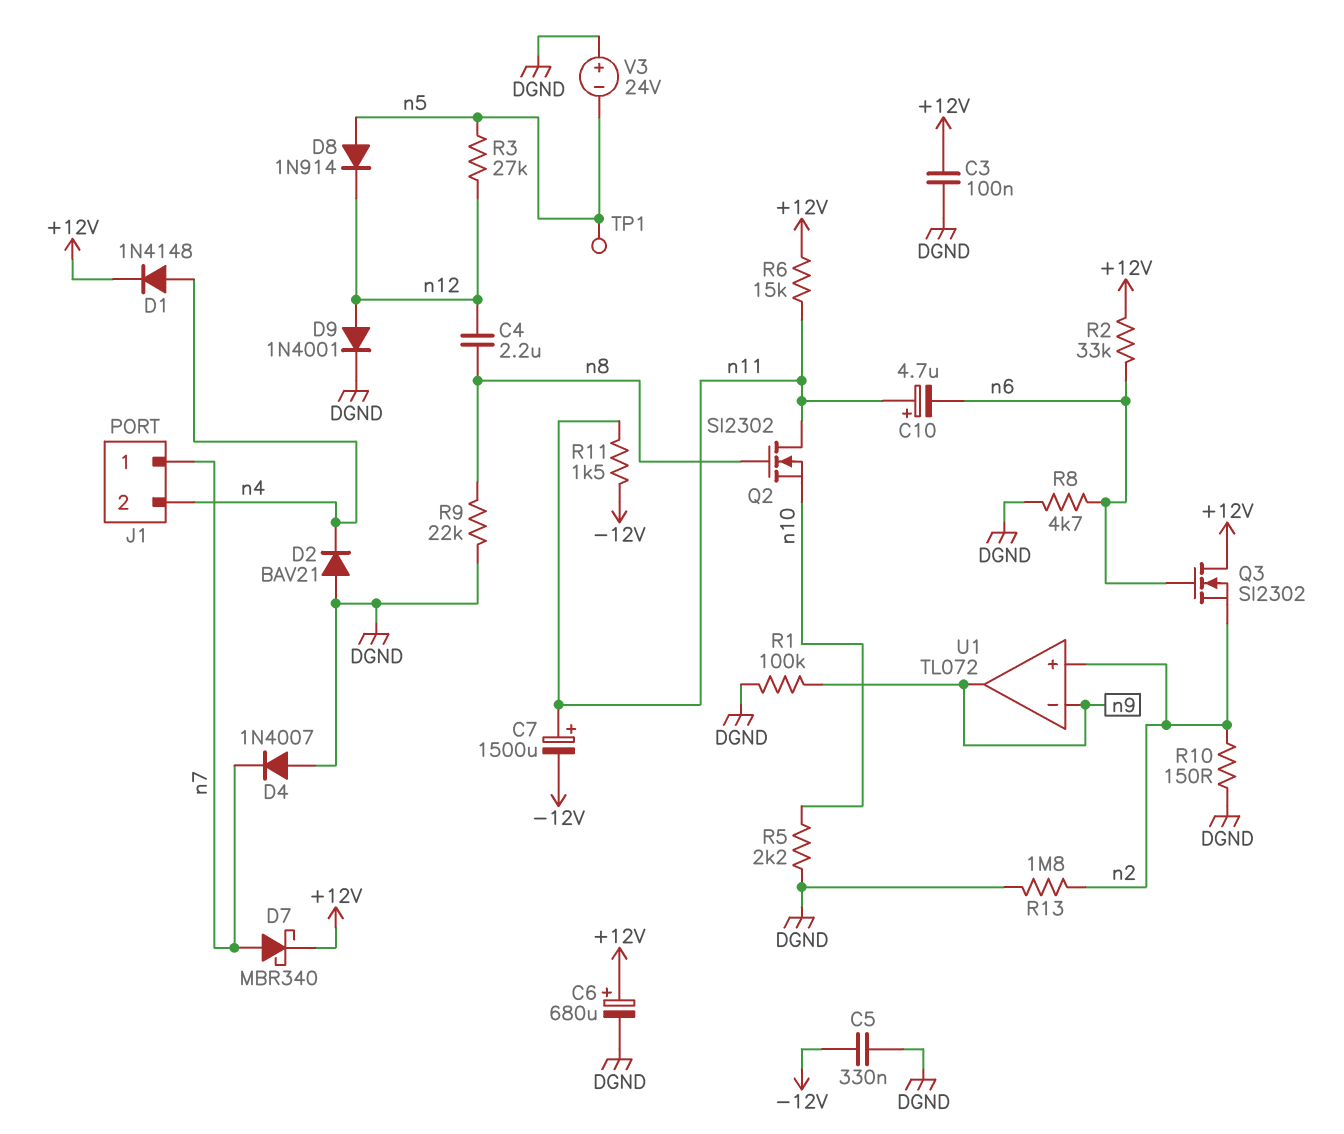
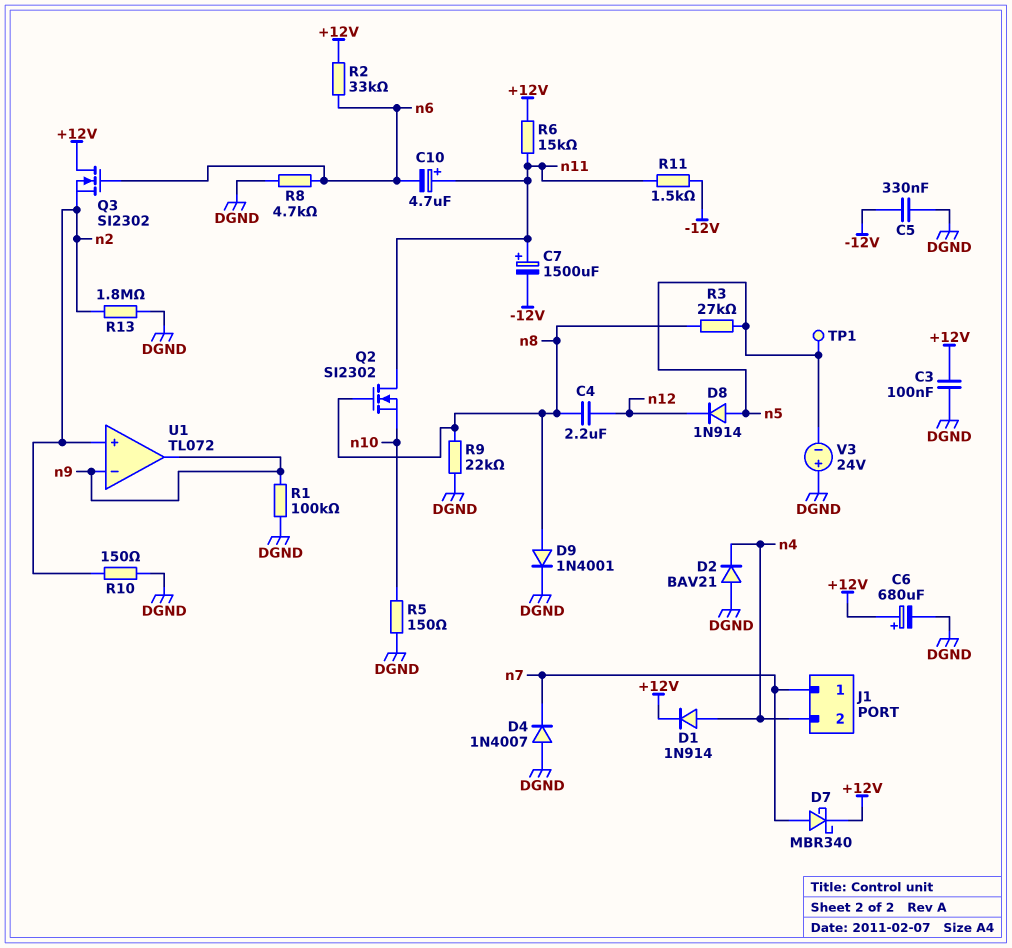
D1: diode 1N4148 (A n4, K +12V) -> diode 1N914 (A n4, K +12V)
D9: diode 1N4001 (A n12, K DGND) -> diode 1N4001 (A n8, K DGND)
R3: 27k (n5, n12) -> 27k (n5, n8)
R5: 2.2k (DGND, n10) -> 150 (DGND, n10)

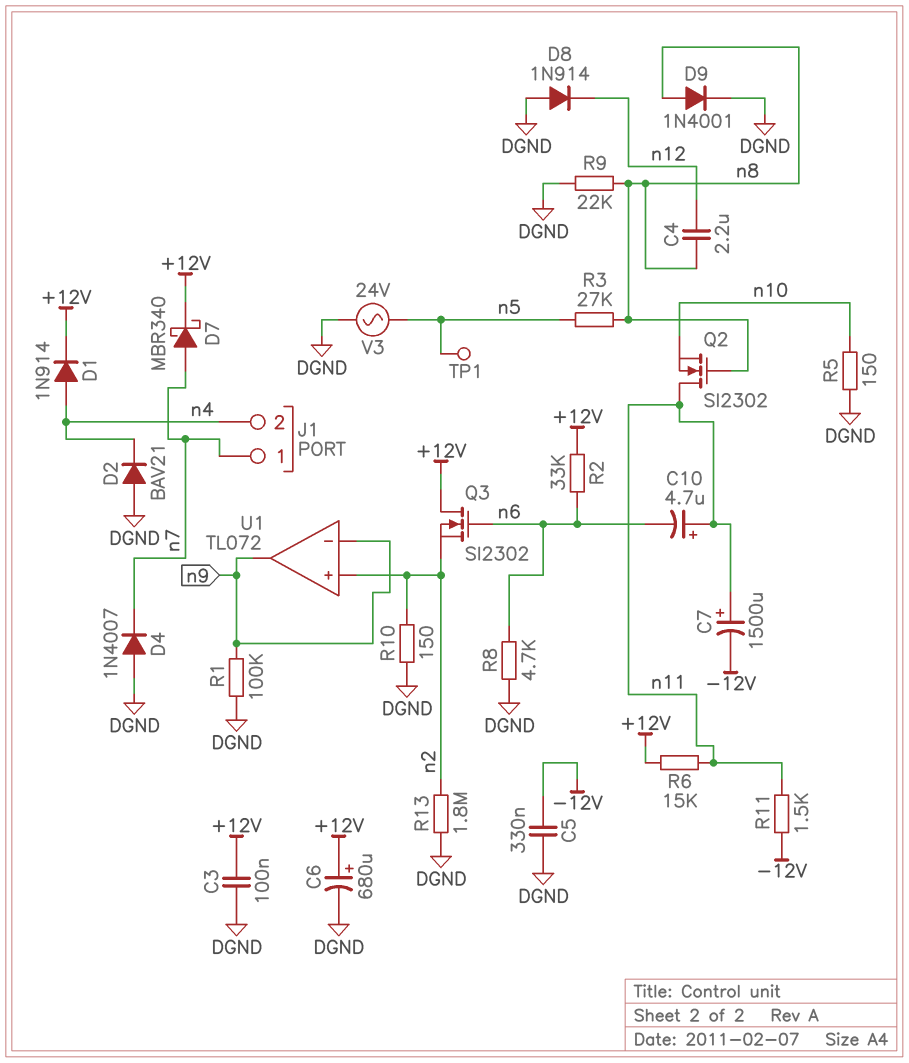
D8: diode 1N914 (A n5, K n12) -> diode 1N914 (A DGND, K n12)
V3: 24V (plus DGND, minus n5) -> AC 24V (DGND, n5)

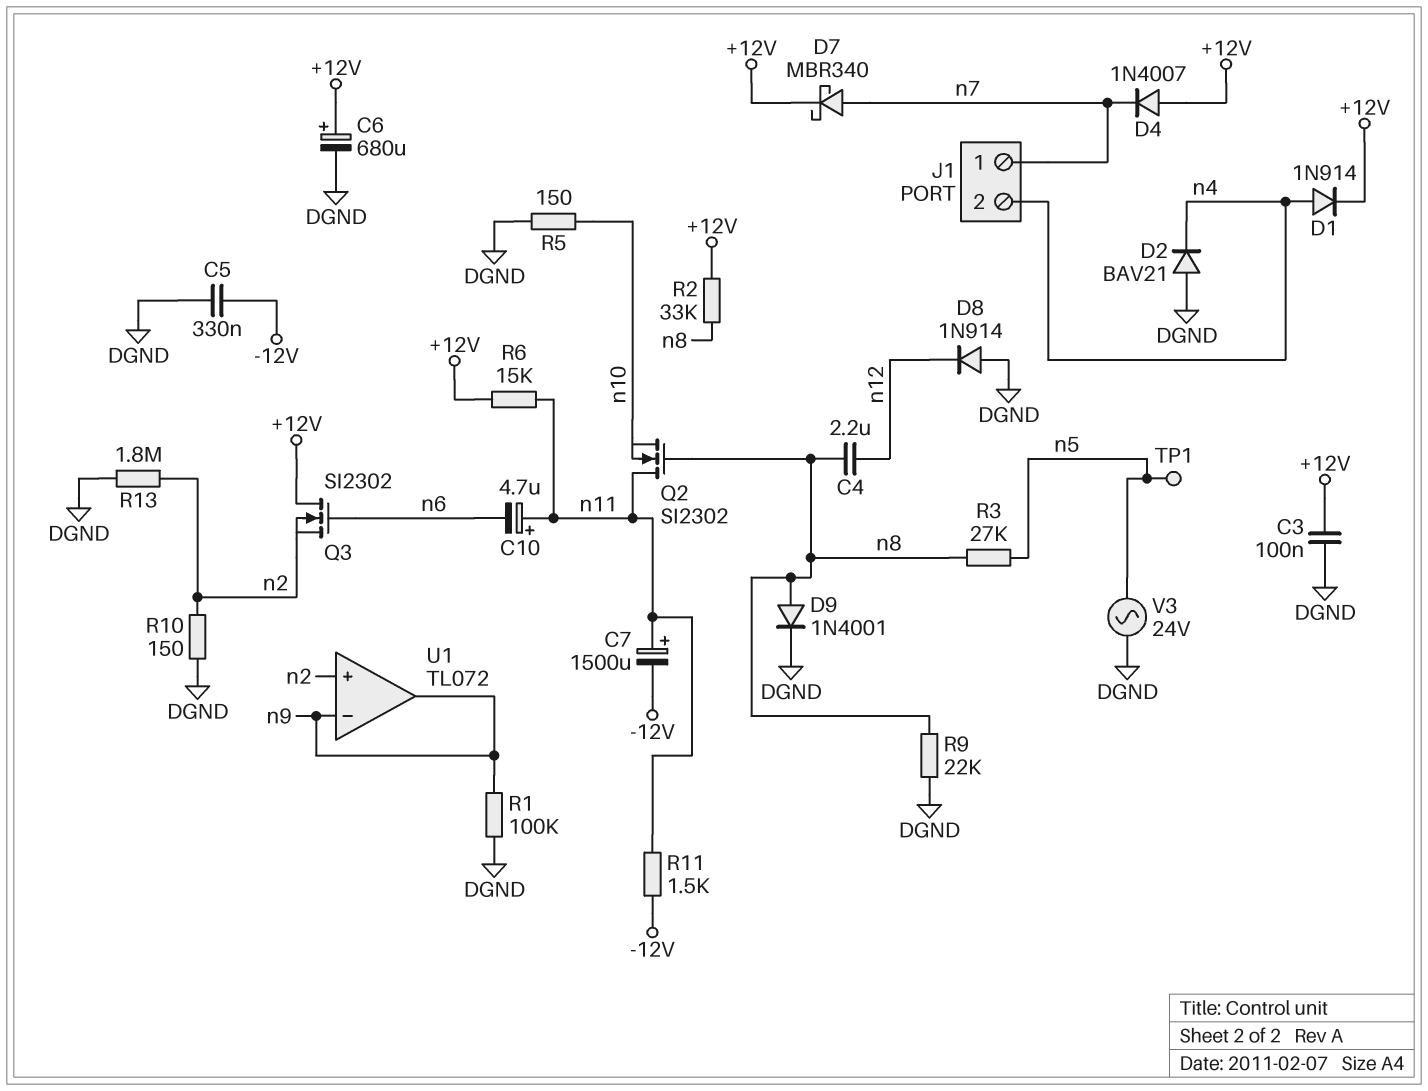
D4: diode 1N4007 (A DGND, K n7) -> diode 1N4007 (A +12V, K n7)
R2: 33k (+12V, n6) -> 33k (+12V, n8)
R8: 4.7k (DGND, n6) -> none

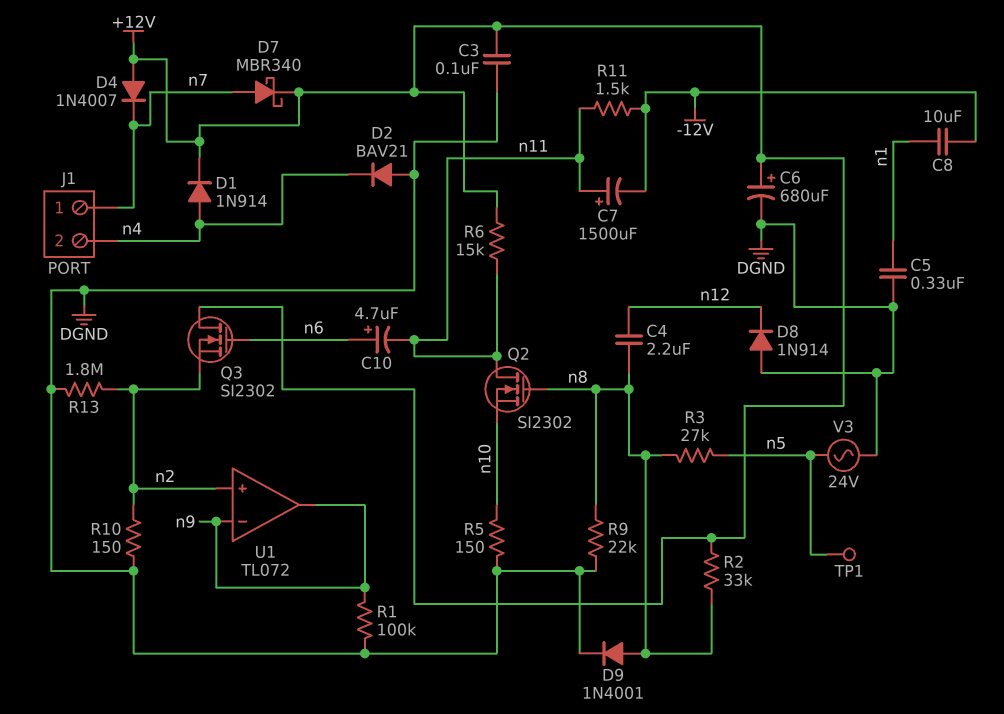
C5: 330nF (-12V, DGND) -> 330nF (DGND, n1)
C8: none -> 10uF (-12V, n1)
C10: 4.7uF (plus n11, minus n6) -> 4.7uF (plus n6, minus n11)

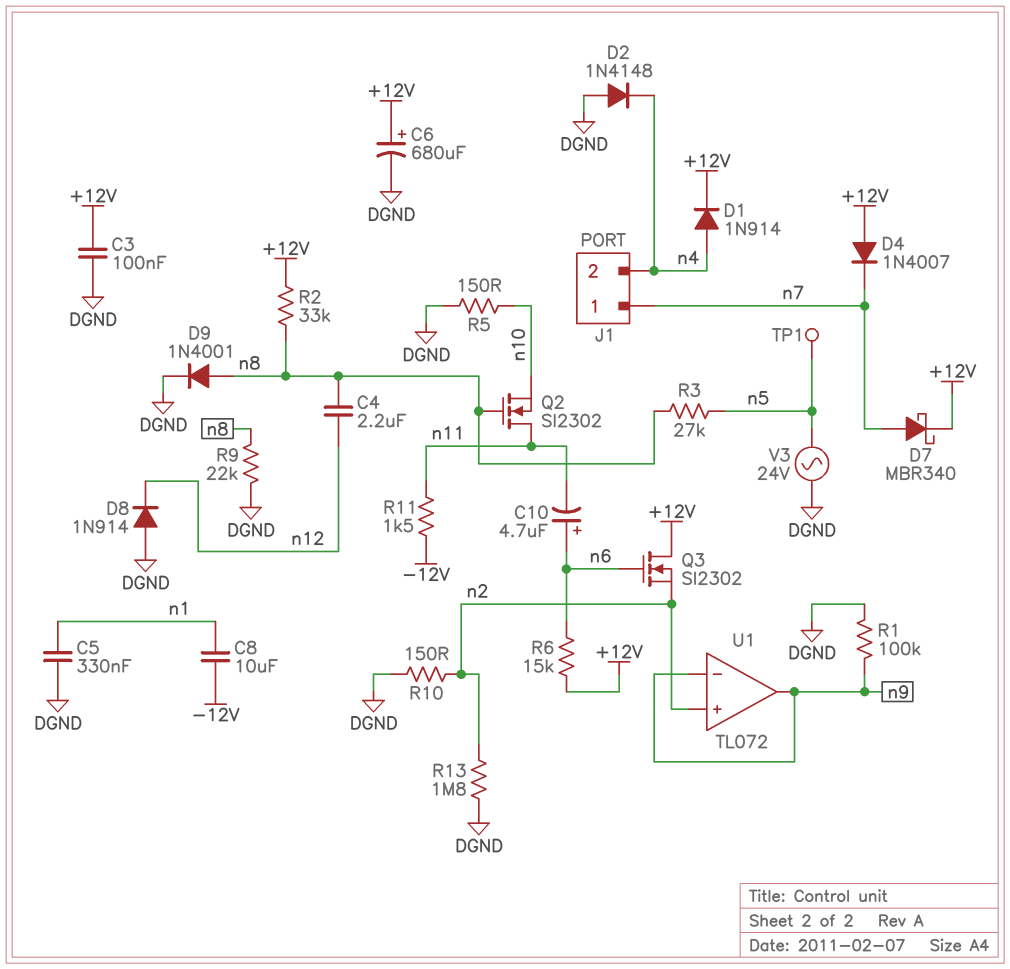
C7: 1500uF (plus n11, minus -12V) -> none
D2: diode BAV21 (A DGND, K n4) -> diode 1N4148 (A DGND, K n4)
R6: 15k (+12V, n11) -> 15k (+12V, n6)

